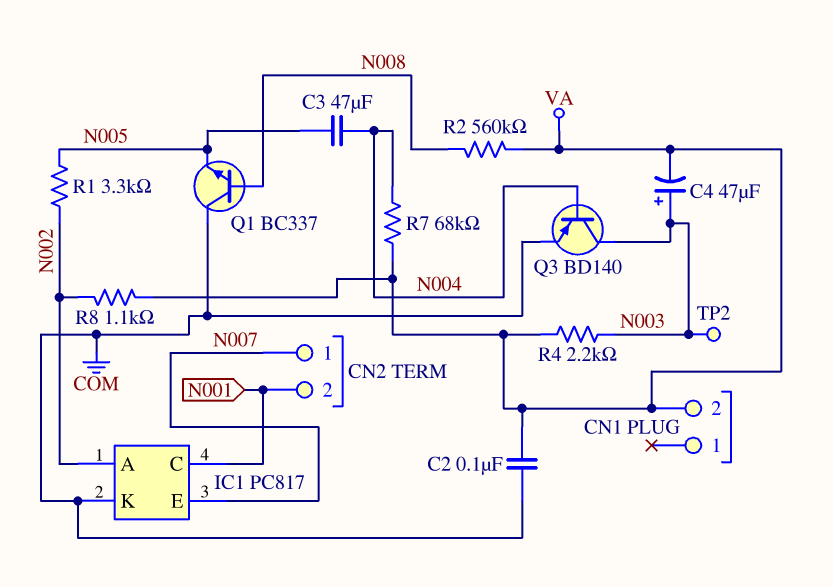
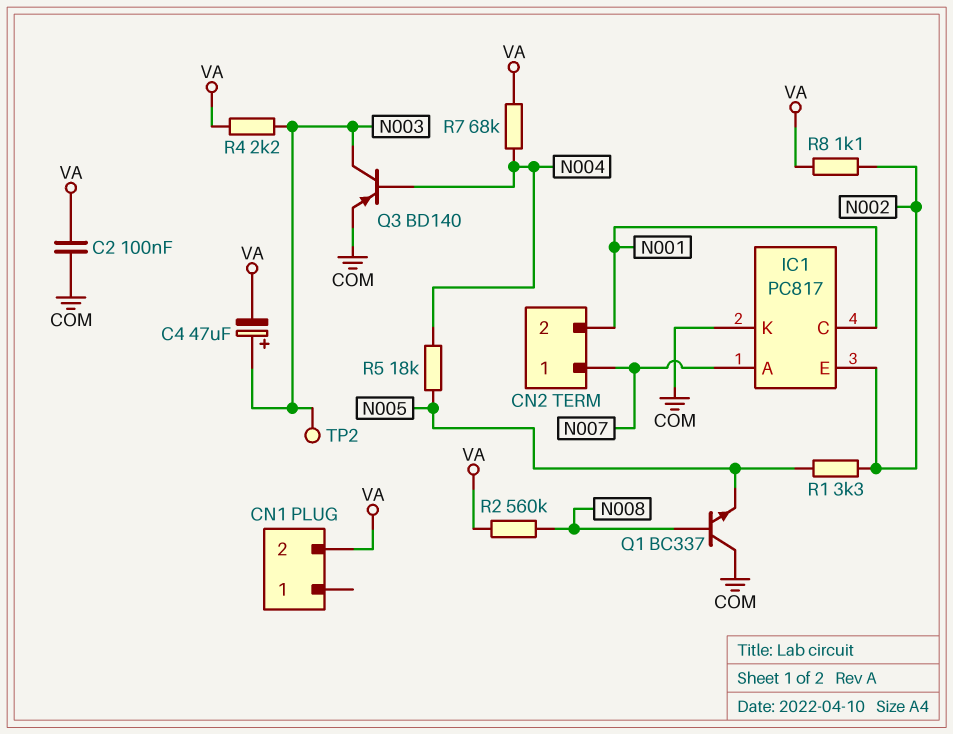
C3: 47uF (N004, N005) -> none
IC1 pin A: N002 -> N007
IC1 pin E: N007 -> N002
R5: none -> 18k (N004, N005)

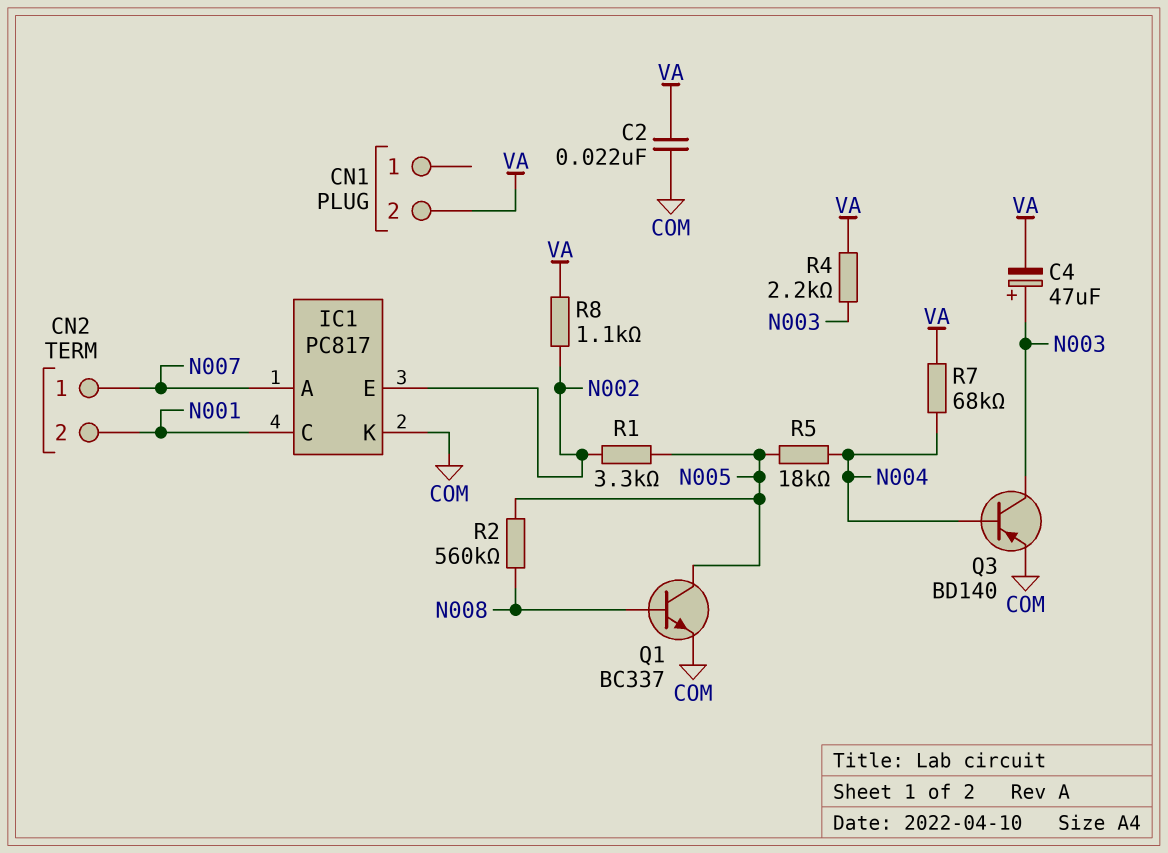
C2: 100nF (COM, VA) -> 22nF (COM, VA)
Q1: NPN BC337 (B N008, C COM, E N005) -> NPN BC337 (B N008, C N005, E COM)
R2: 560k (N008, VA) -> 560k (N005, N008)
TP2: test point (N003) -> none

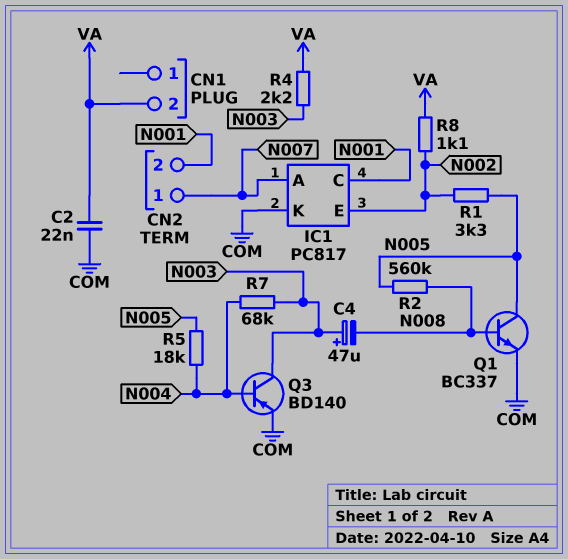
C4: 47uF (plus N003, minus VA) -> 47uF (plus N003, minus N008)
R7: 68k (N004, VA) -> 68k (N003, N004)

